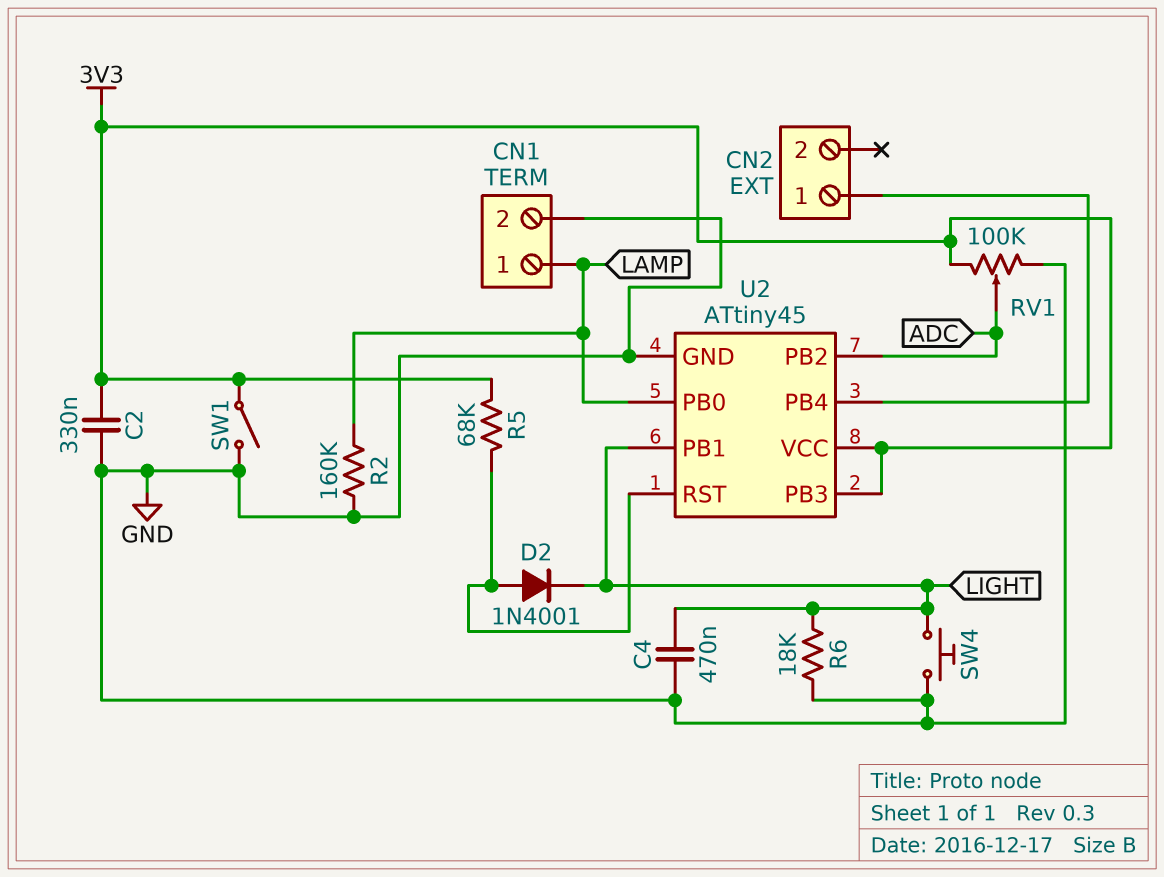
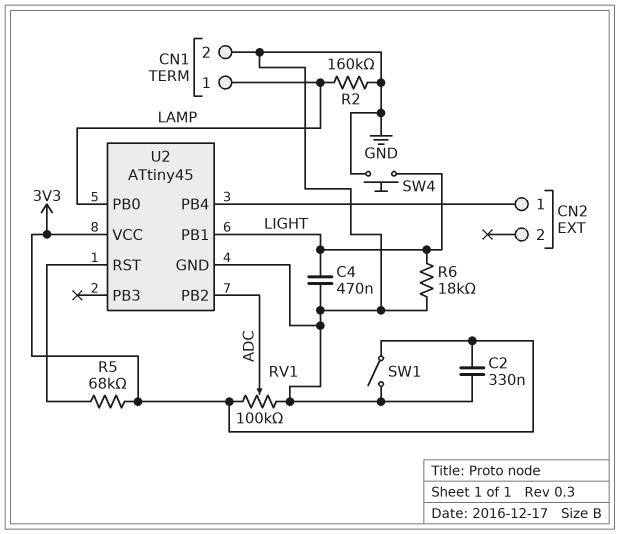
D2: diode 1N4001 (A U2/RST, K LIGHT) -> none
U2 pin PB3: 3V3 -> none

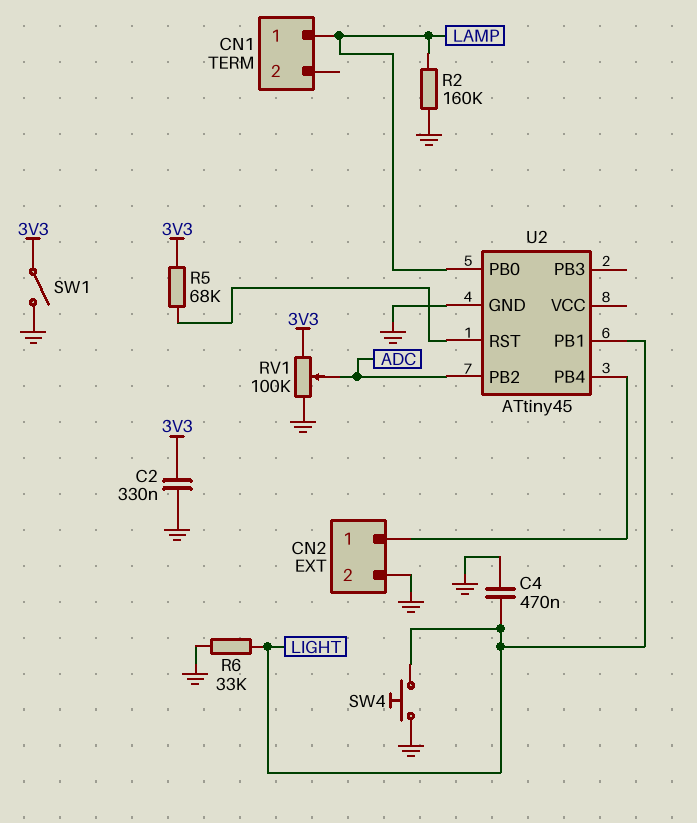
CN1 pin 2: GND -> none
CN2 pin 2: none -> GND
R6: 18k (GND, LIGHT) -> 33k (GND, LIGHT)
U2 pin VCC: 3V3 -> none

